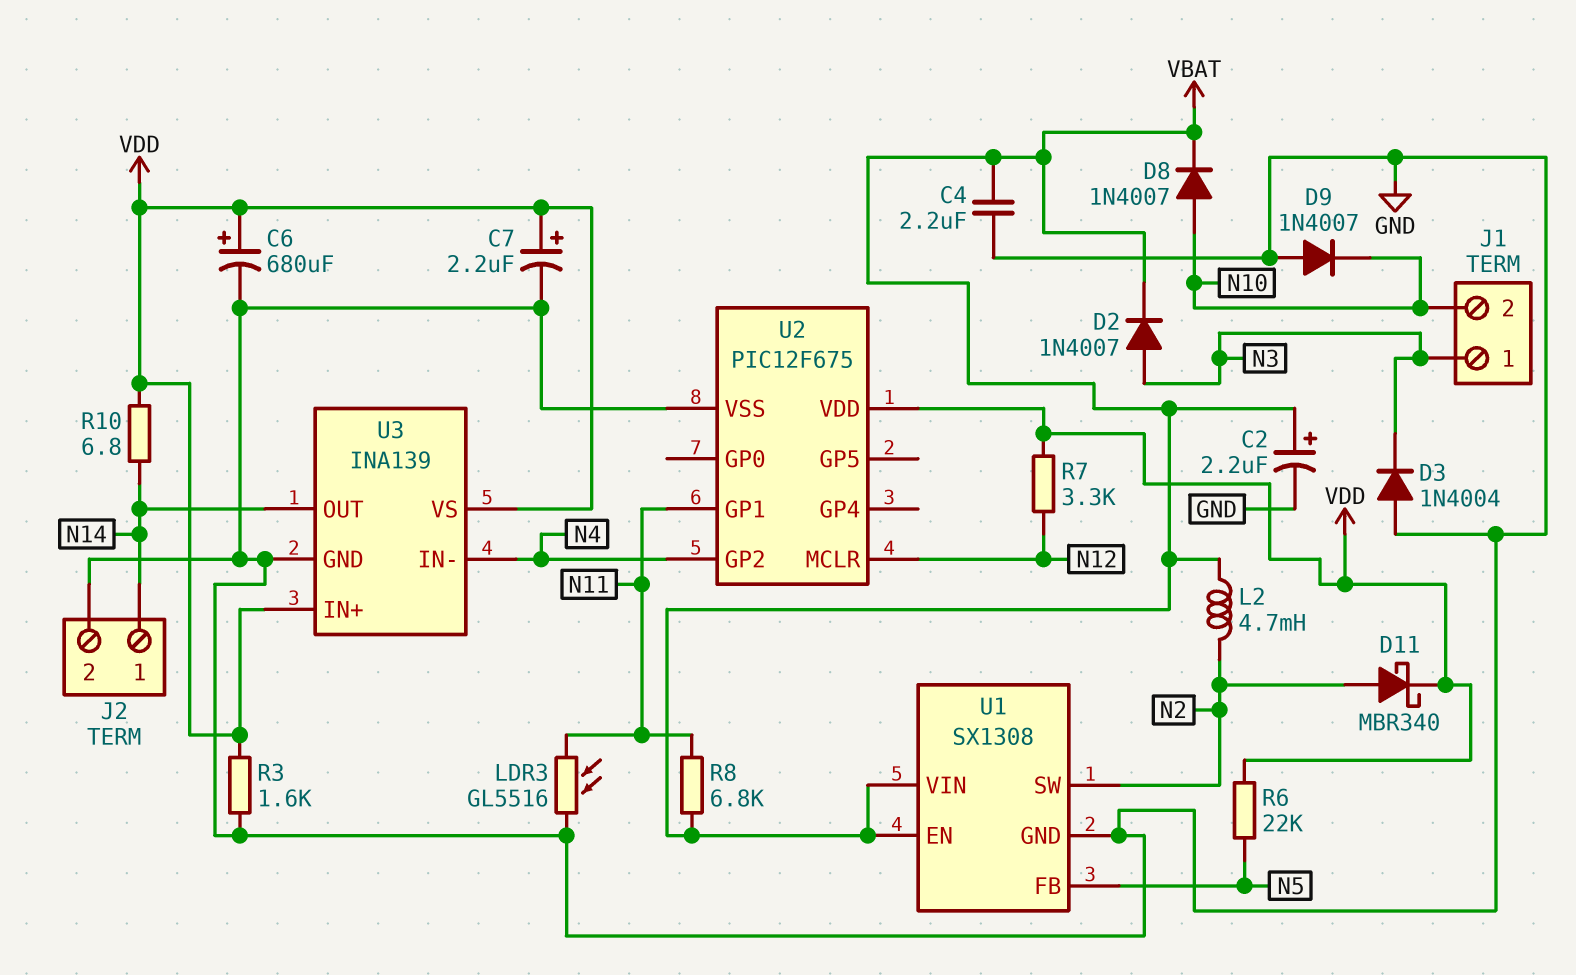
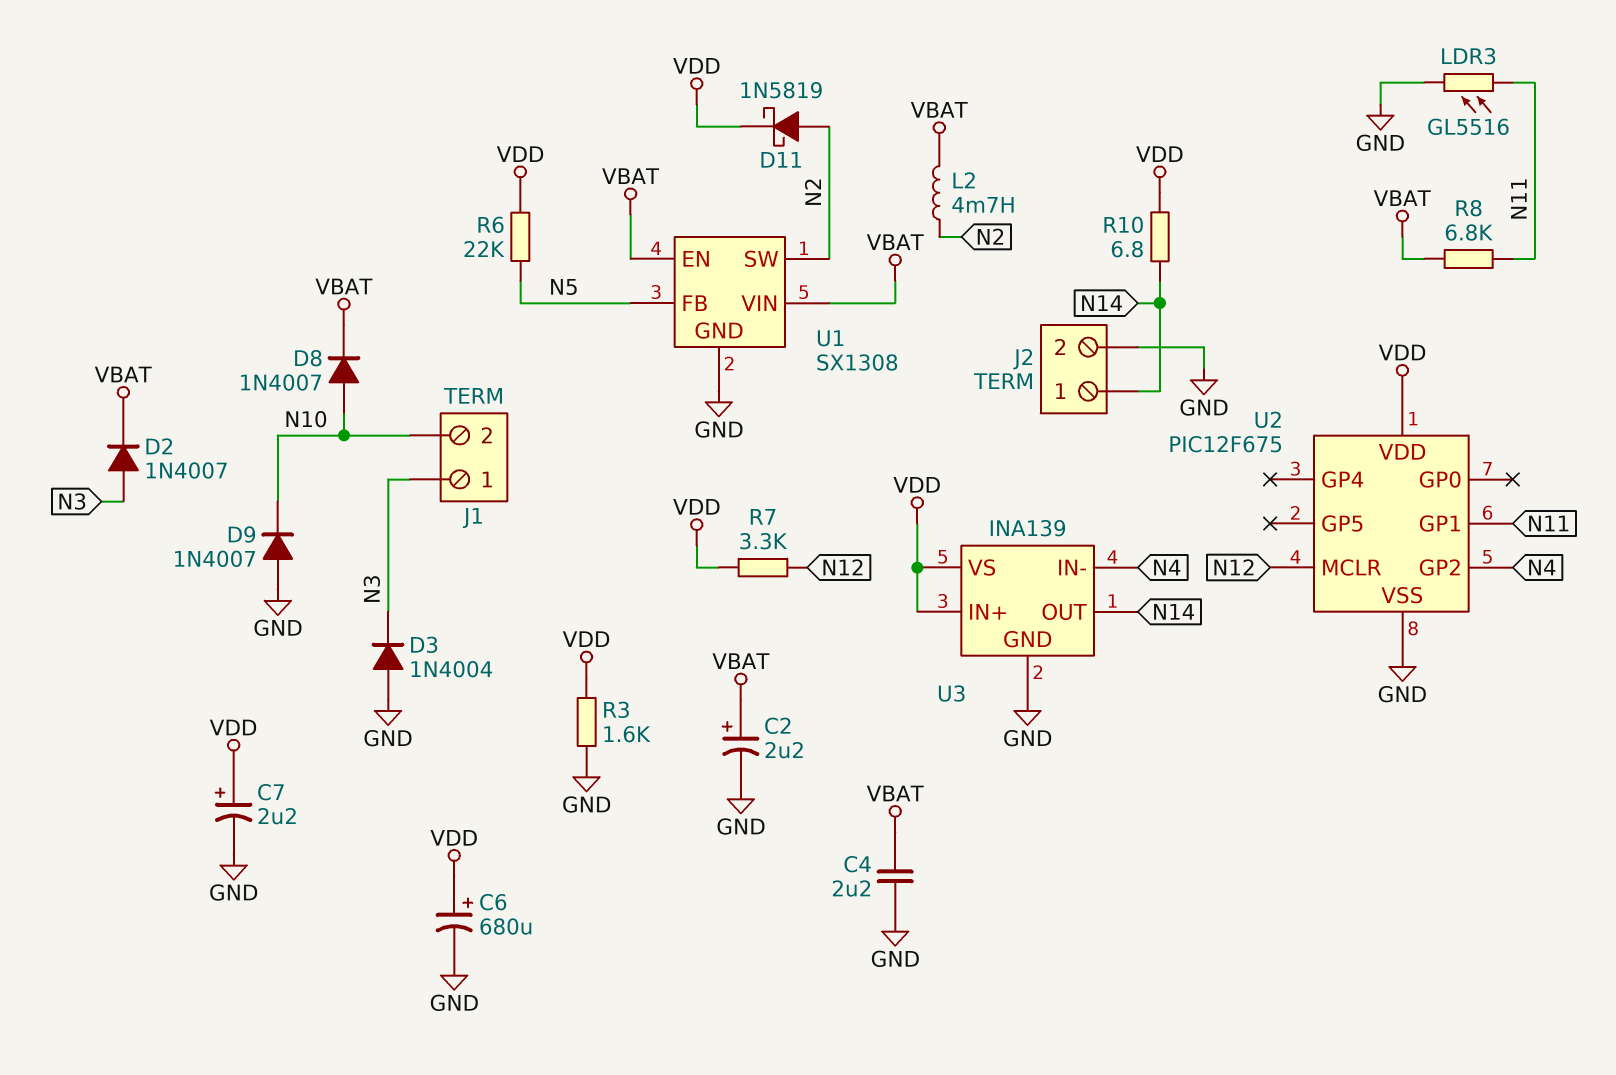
D11: schottky MBR340 (A N2, K VDD) -> schottky 1N5819 (A N2, K VDD)

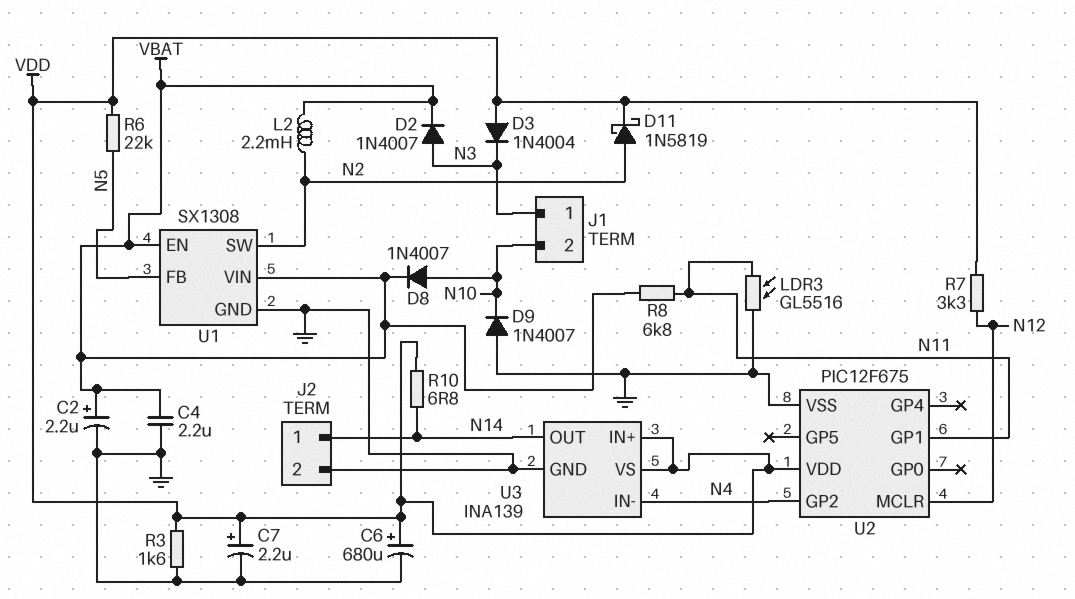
D3: diode 1N4004 (A GND, K N3) -> diode 1N4004 (A VDD, K N3)
L2: 4.7mH (N2, VBAT) -> 2.2mH (N2, VBAT)

